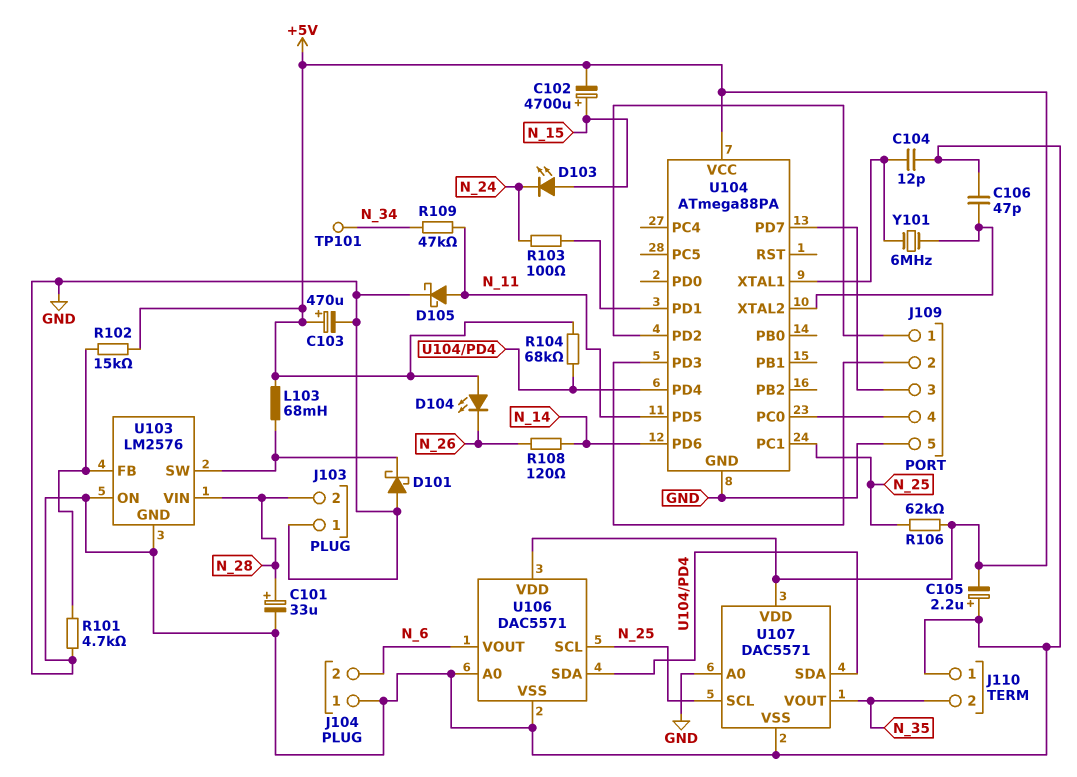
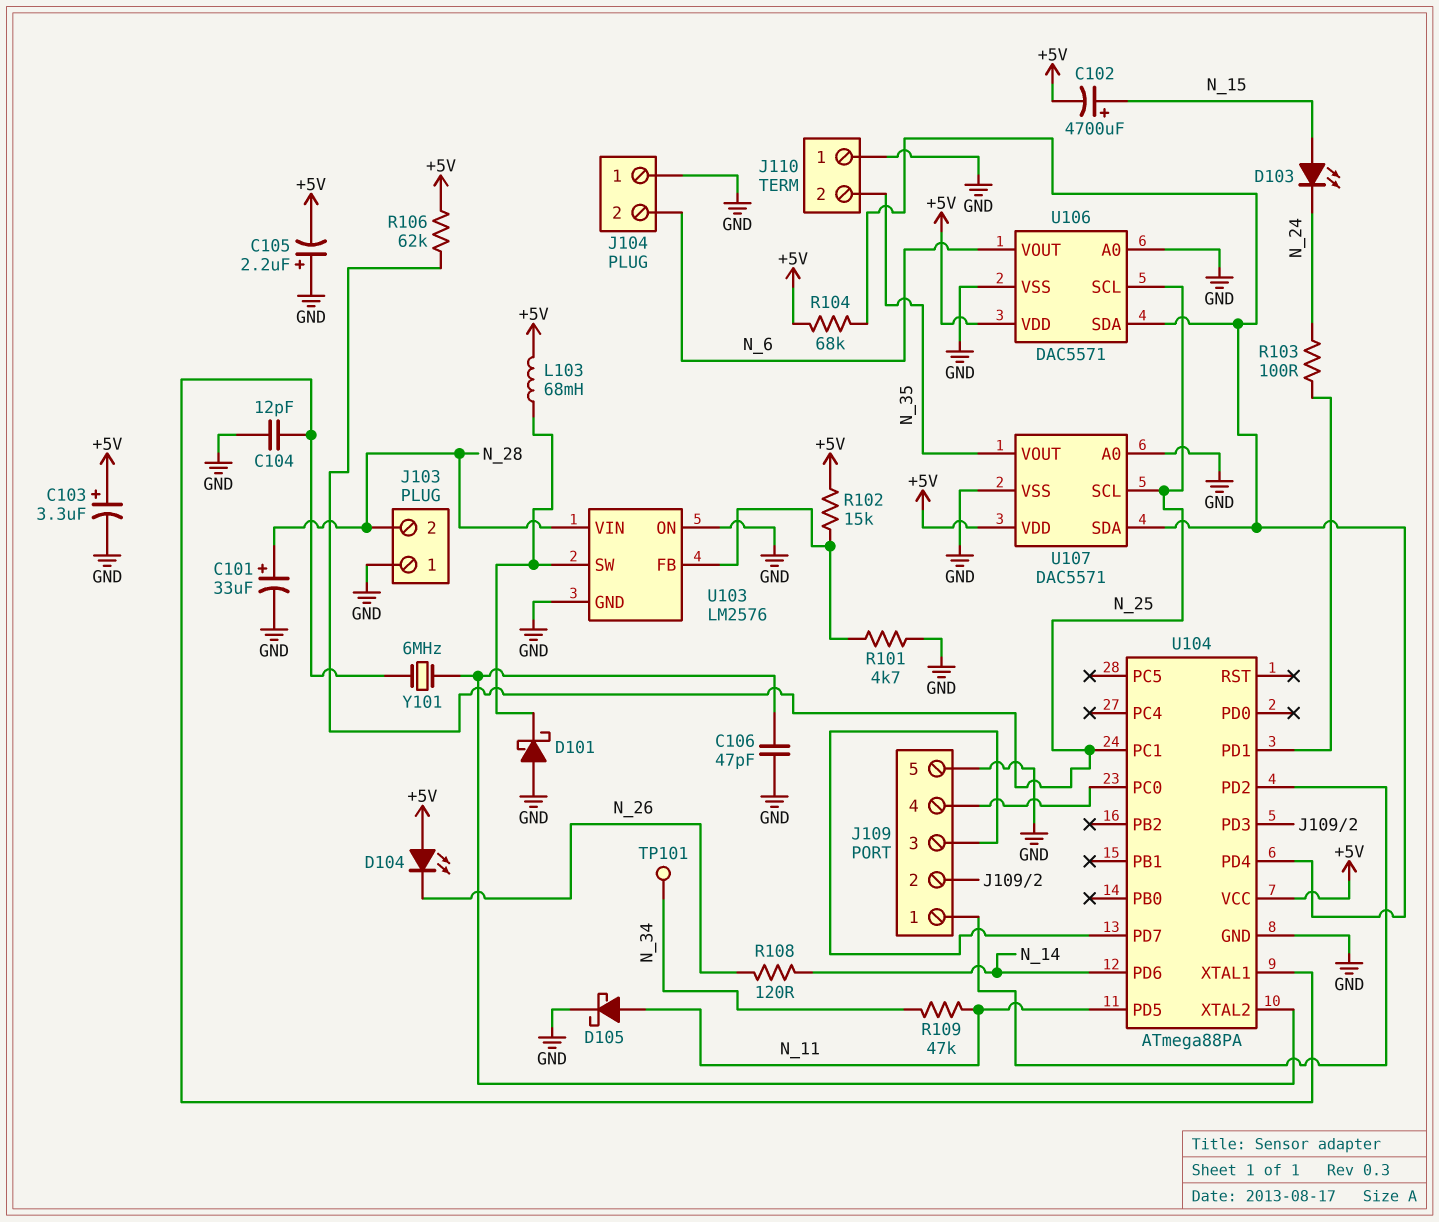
C103: 470uF (plus +5V, minus GND) -> 3.3uF (plus +5V, minus GND)

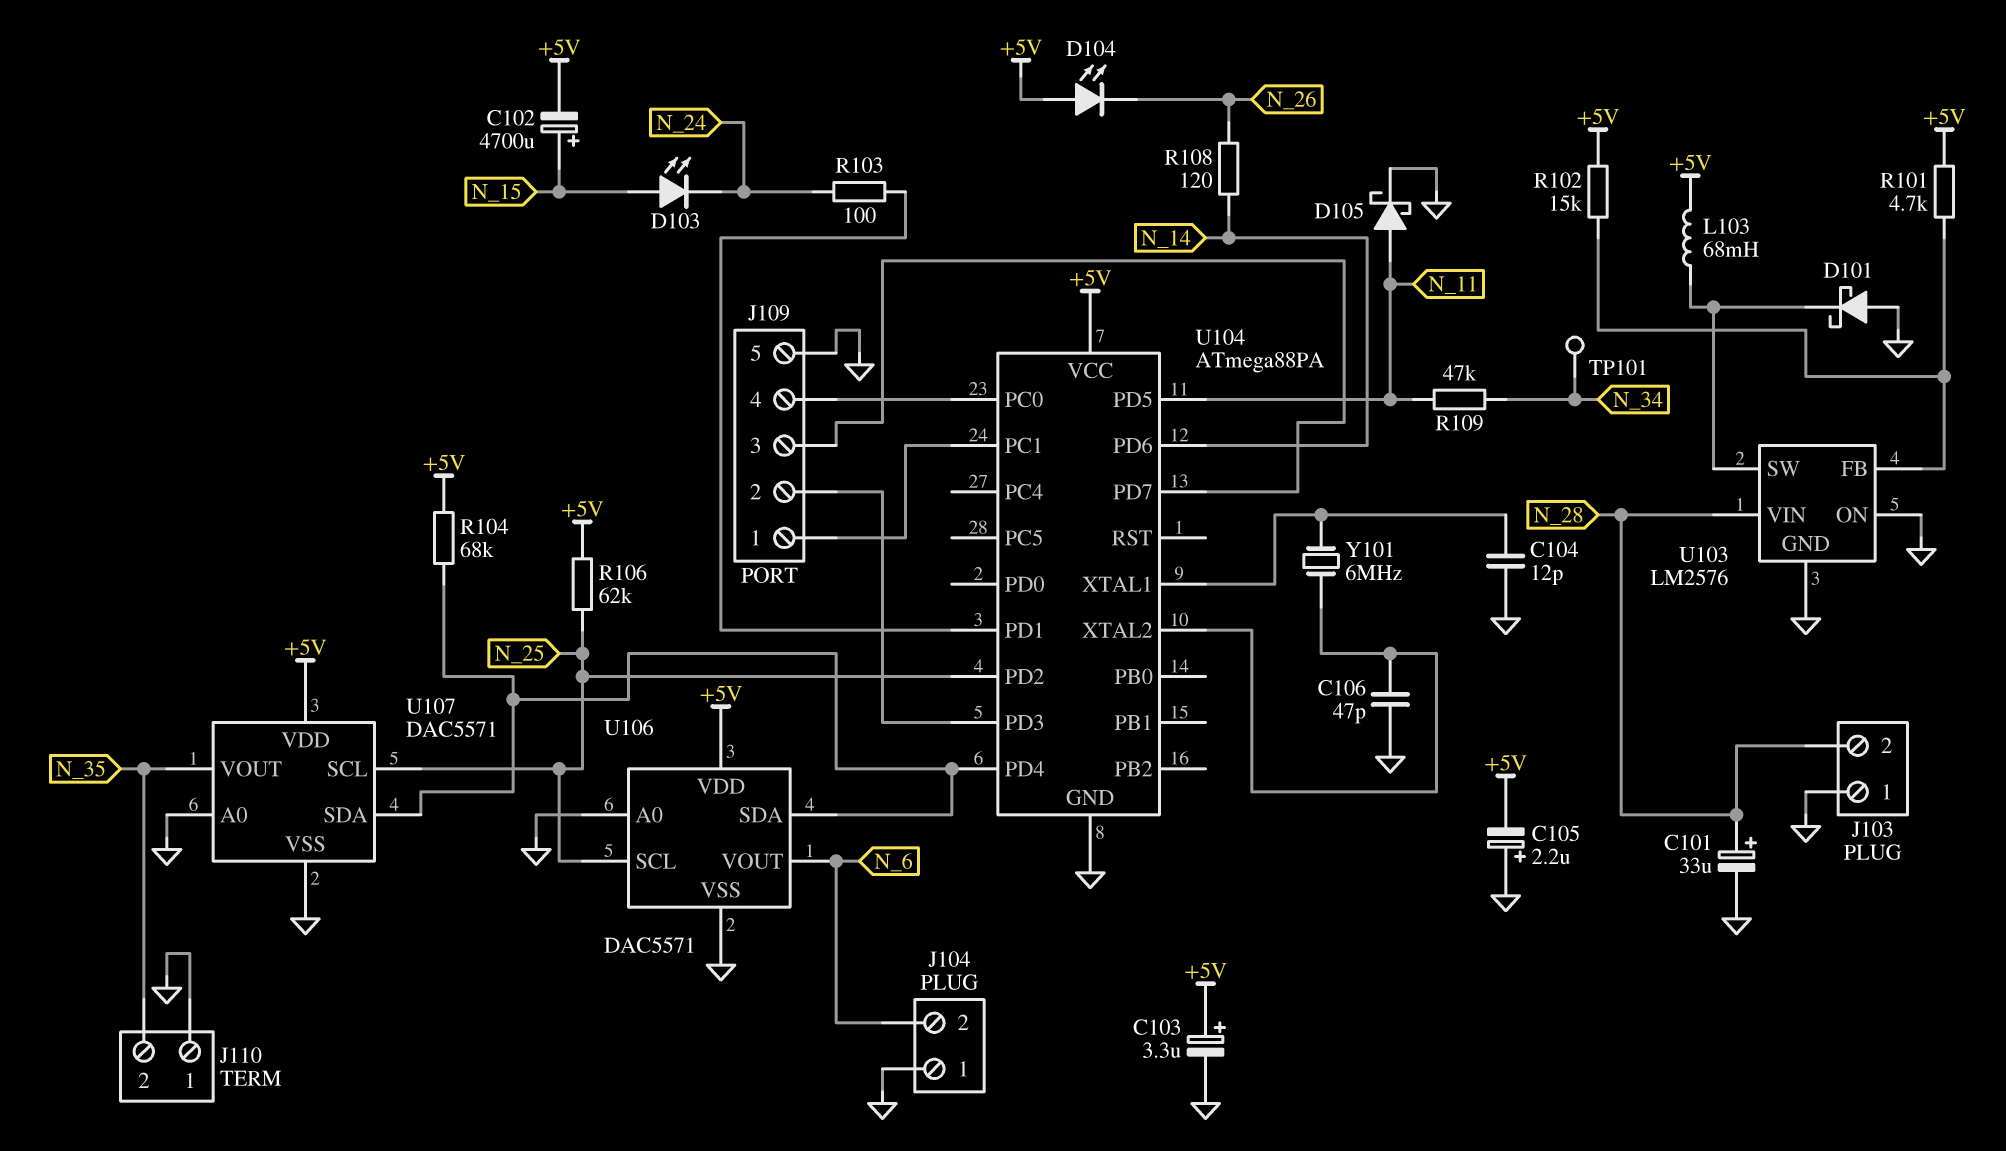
R101: 4.7k (GND, U103/FB) -> 4.7k (+5V, U103/FB)
U104 pin PC1: N_25 -> J109/1
U104 pin PD2: J109/1 -> N_25

